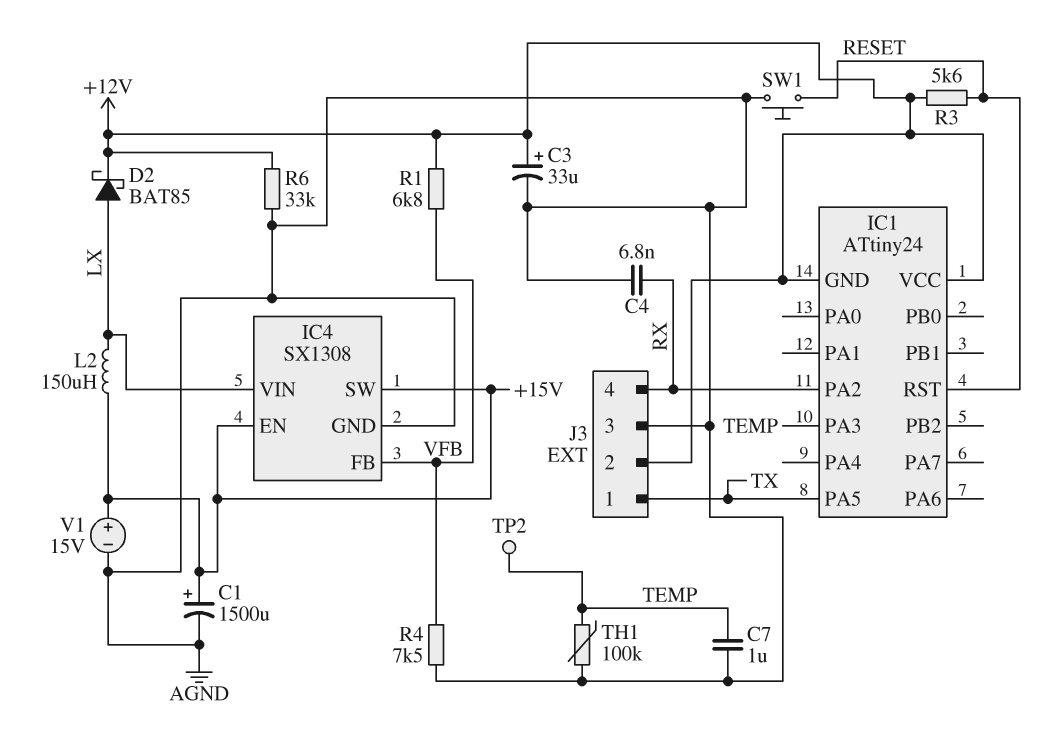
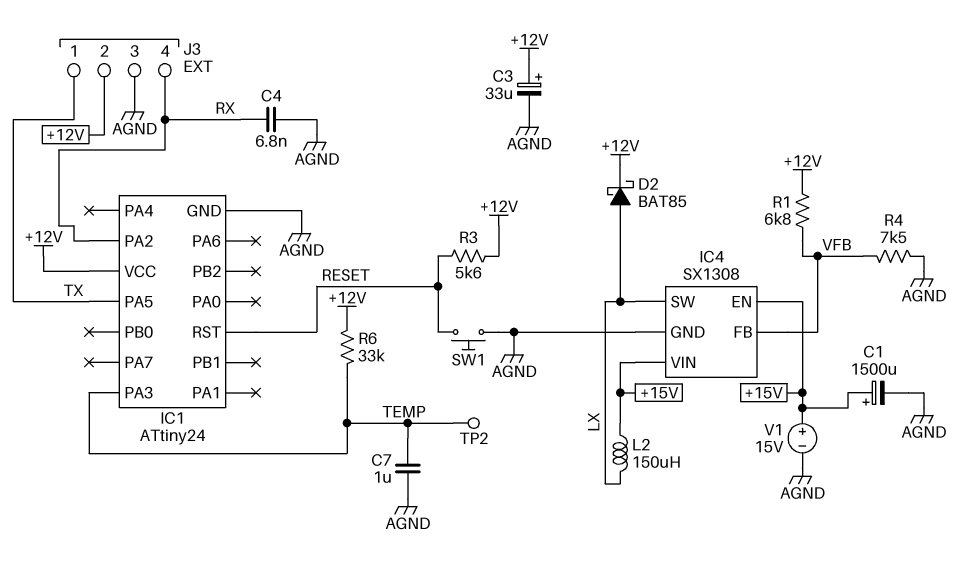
IC1 pin GND: +12V -> AGND
IC4 pin SW: +15V -> LX
IC4 pin VIN: LX -> +15V
R6: 33k (+12V, AGND) -> 33k (+12V, TEMP)
TH1: 100k (AGND, TEMP) -> none

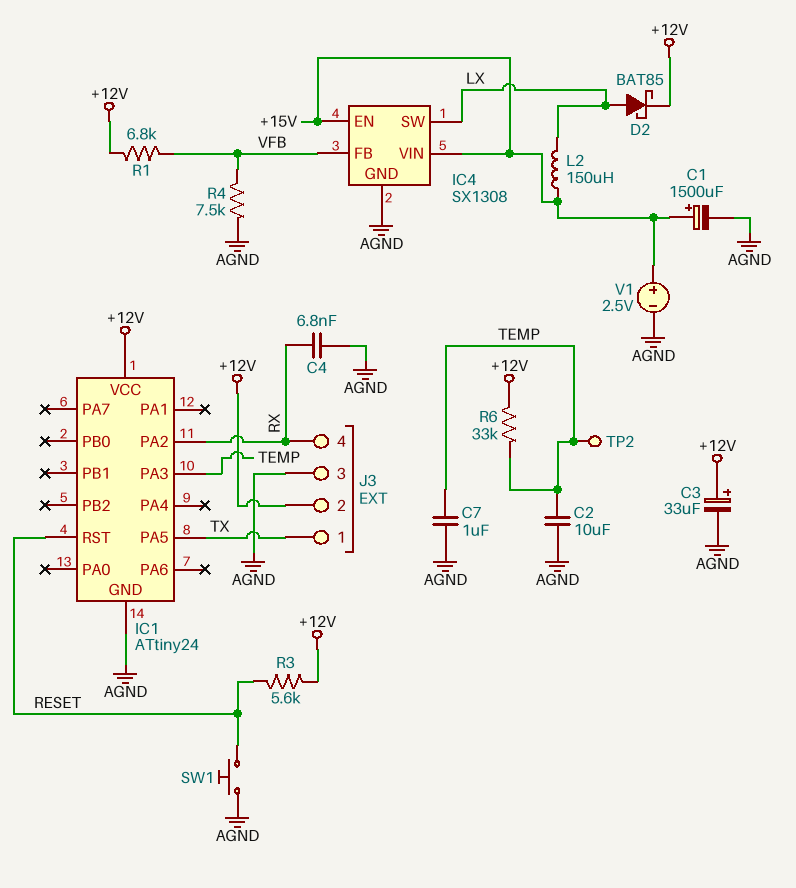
C2: none -> 10uF (AGND, TEMP)
V1: 15V (plus +15V, minus AGND) -> 2.5V (plus +15V, minus AGND)

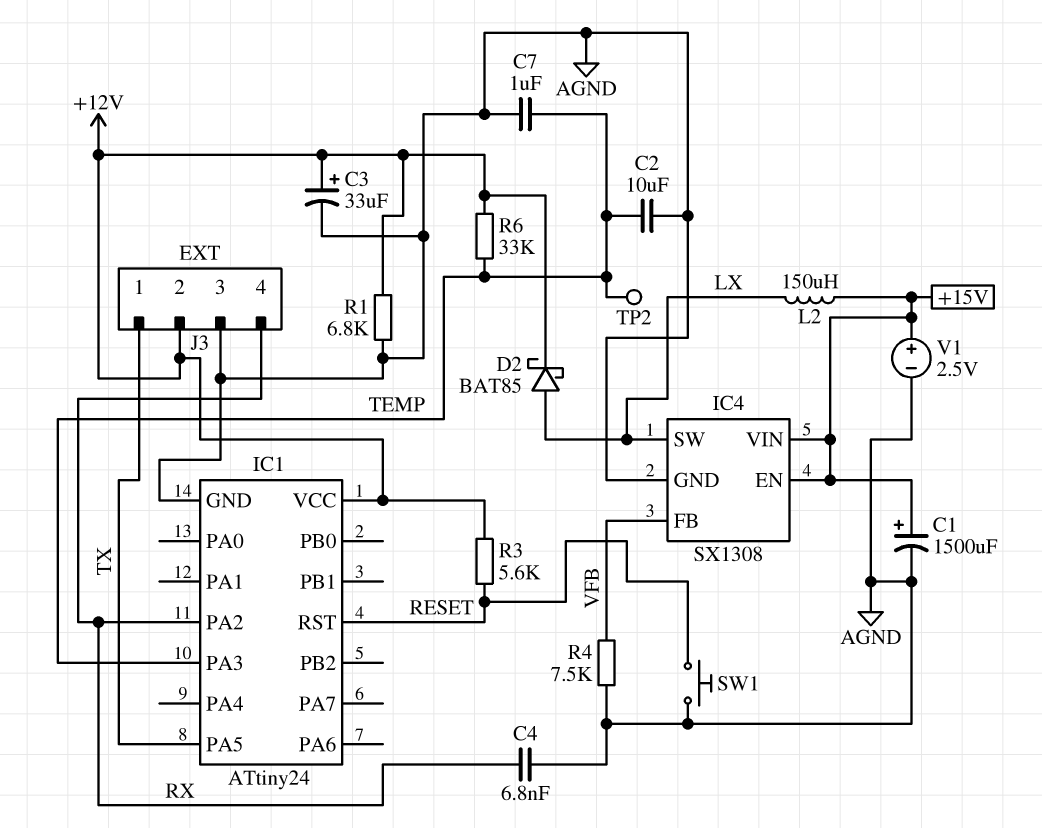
R1: 6.8k (+12V, VFB) -> 6.8k (+12V, AGND)

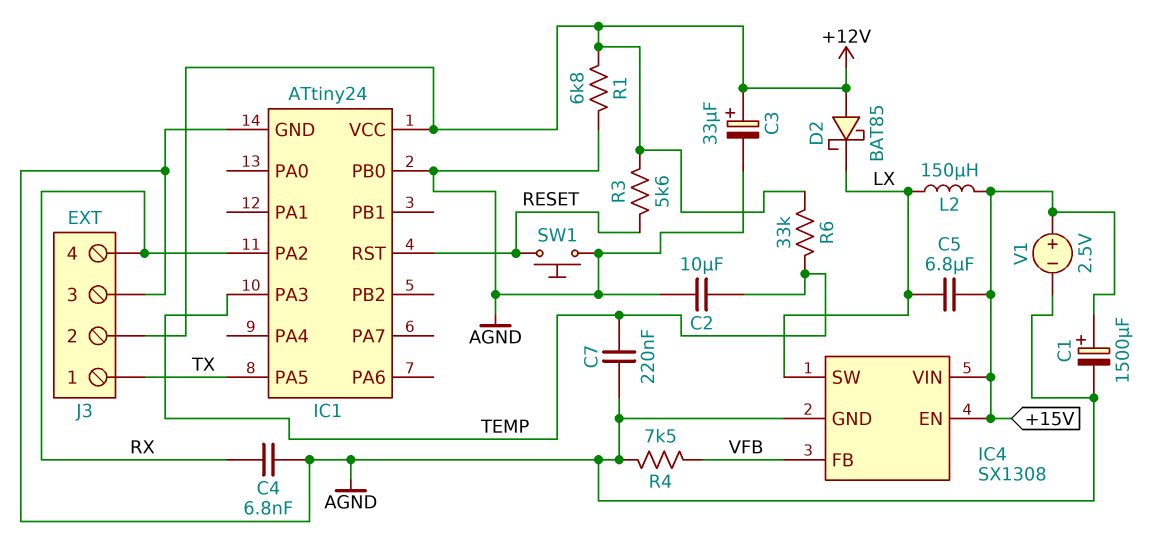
C5: none -> 6.8uF (+15V, LX)
C7: 1uF (AGND, TEMP) -> 220nF (AGND, TEMP)
D2: schottky BAT85 (A LX, K +12V) -> schottky BAT85 (A +12V, K LX)
IC1 pin PB0: none -> AGND
TP2: test point (TEMP) -> none

